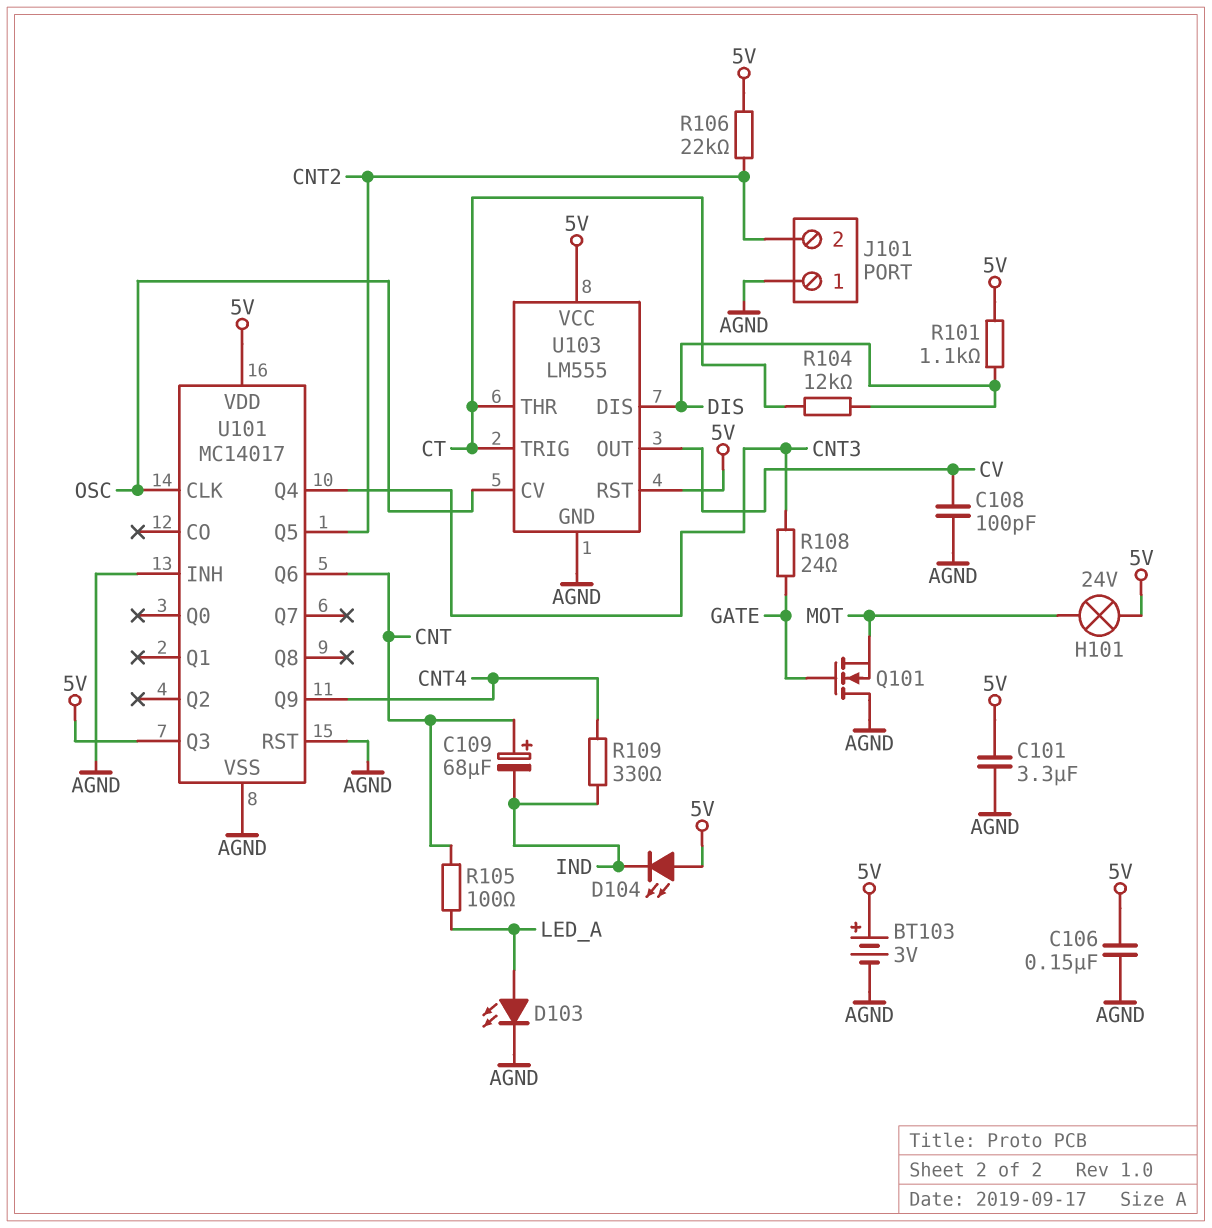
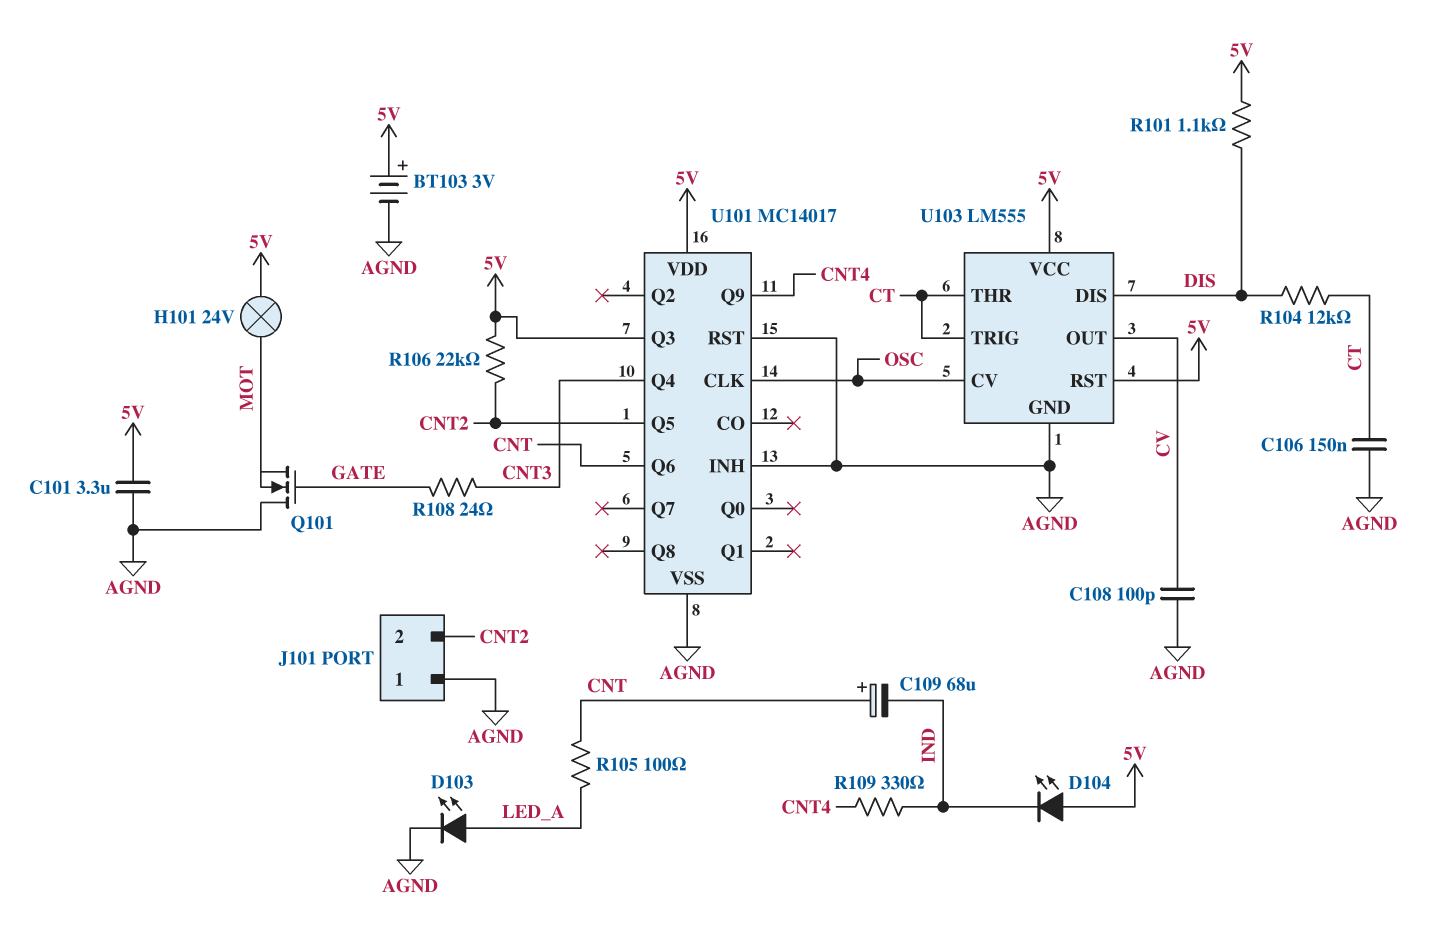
C106: 150nF (5V, AGND) -> 150nF (AGND, CT)

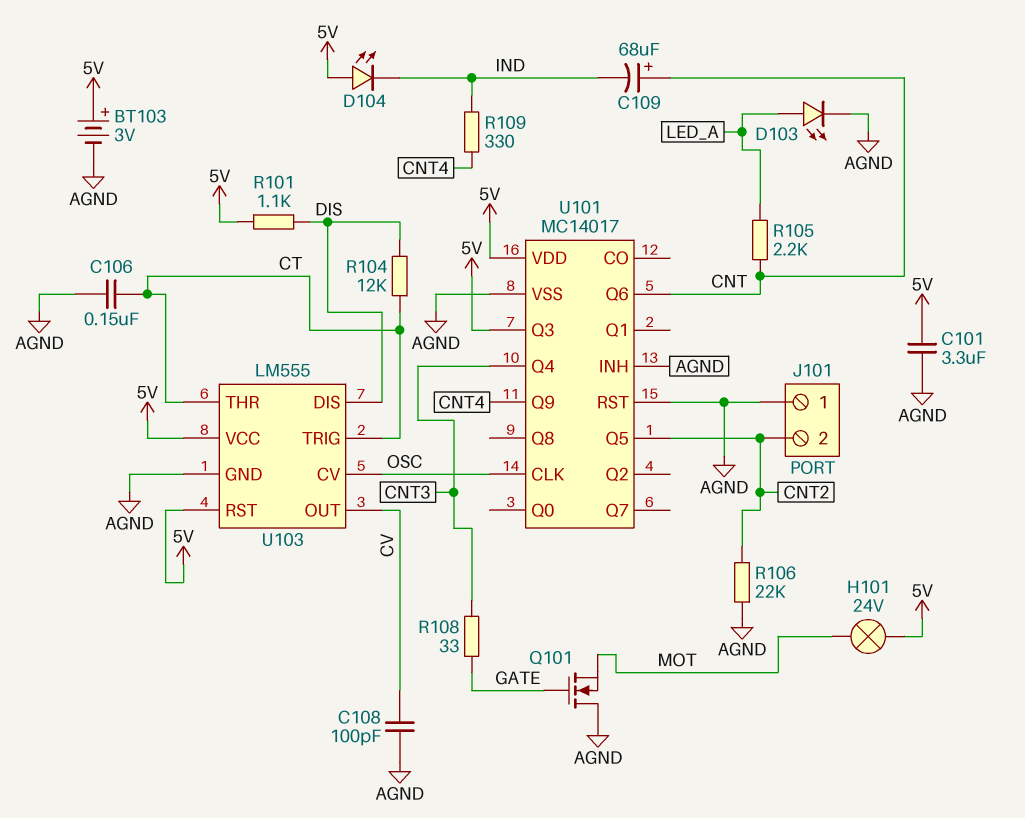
R105: 100 (CNT, LED_A) -> 2.2k (CNT, LED_A)
R106: 22k (5V, CNT2) -> 22k (AGND, CNT2)
R108: 24 (CNT3, GATE) -> 33 (CNT3, GATE)

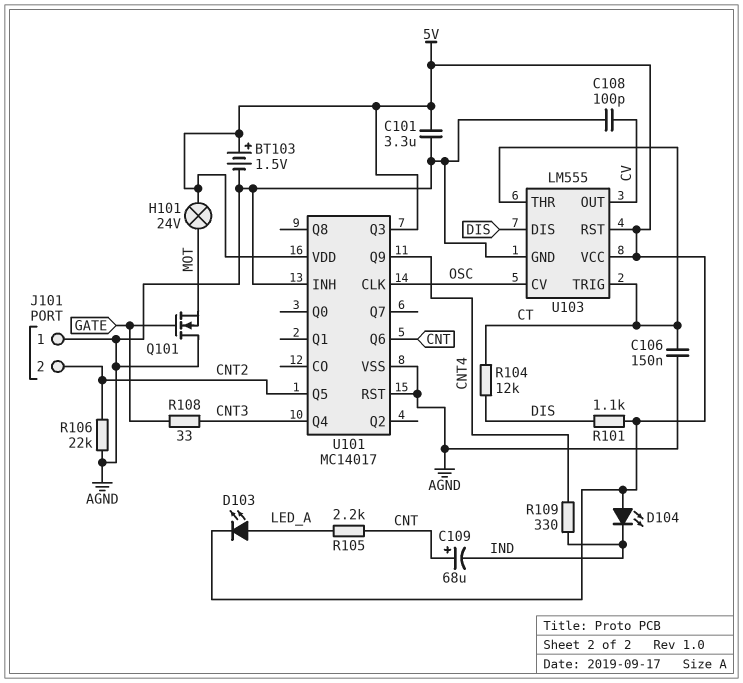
BT103: 3V (plus 5V, minus AGND) -> 1.5V (plus 5V, minus AGND)
D103: LED (A LED_A, K AGND) -> LED (A LED_A, K 5V)

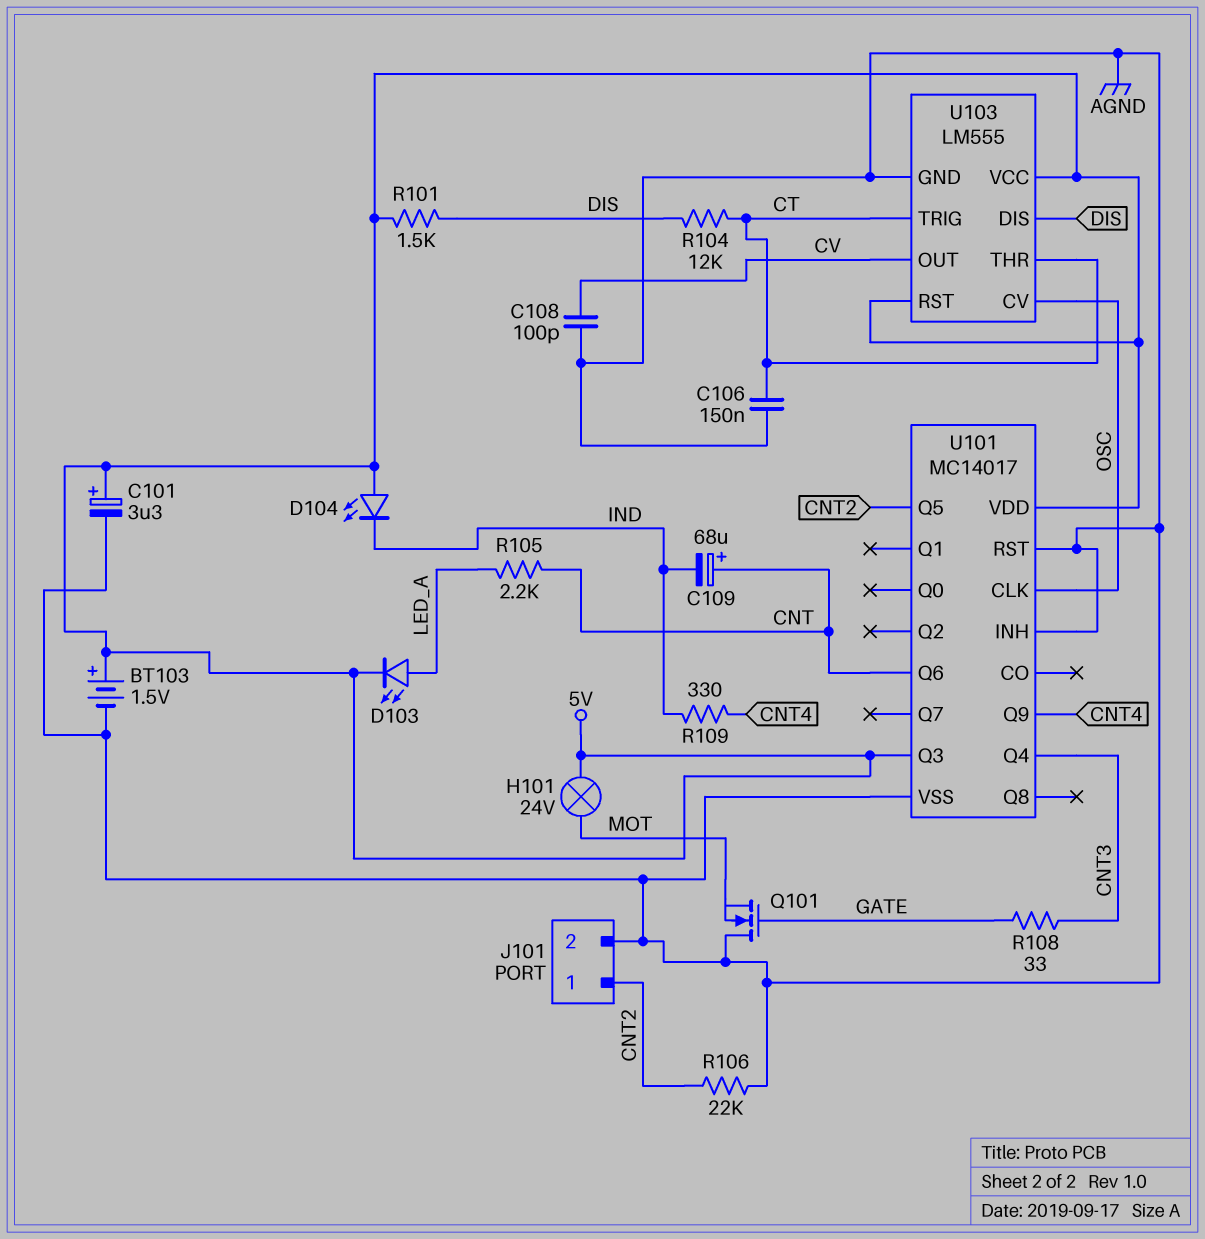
C101: 3.3uF (5V, AGND) -> 3.3uF (plus 5V, minus AGND)
J101 pin 1: AGND -> CNT2
J101 pin 2: CNT2 -> AGND
R101: 1.1k (5V, DIS) -> 1.5k (5V, DIS)

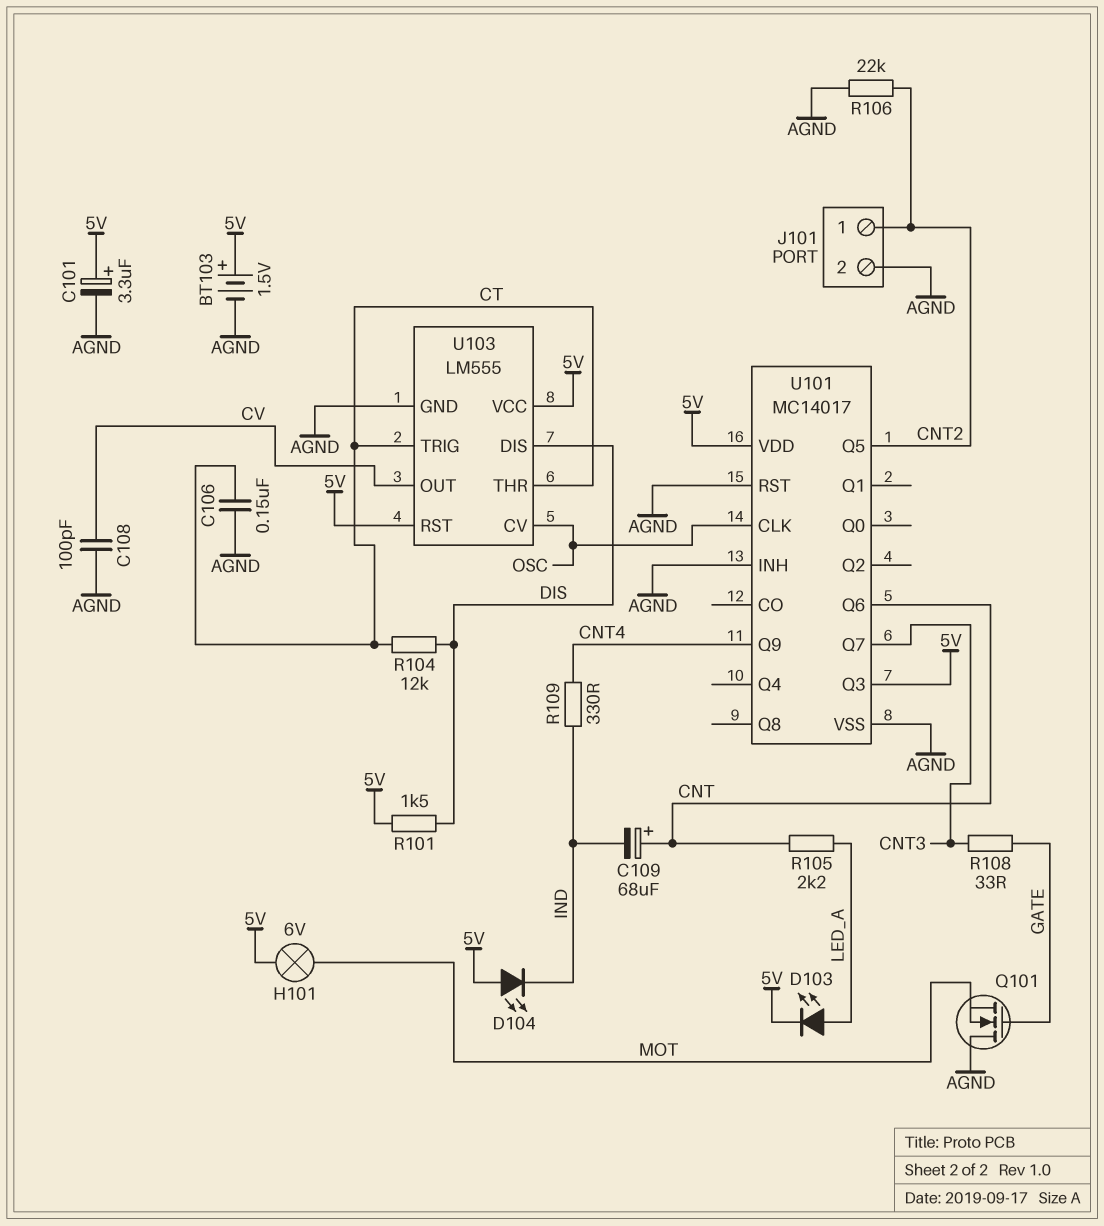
H101: lamp 24V (5V, MOT) -> lamp 6V (5V, MOT)
U101 pin Q4: CNT3 -> none
U101 pin Q7: none -> CNT3

